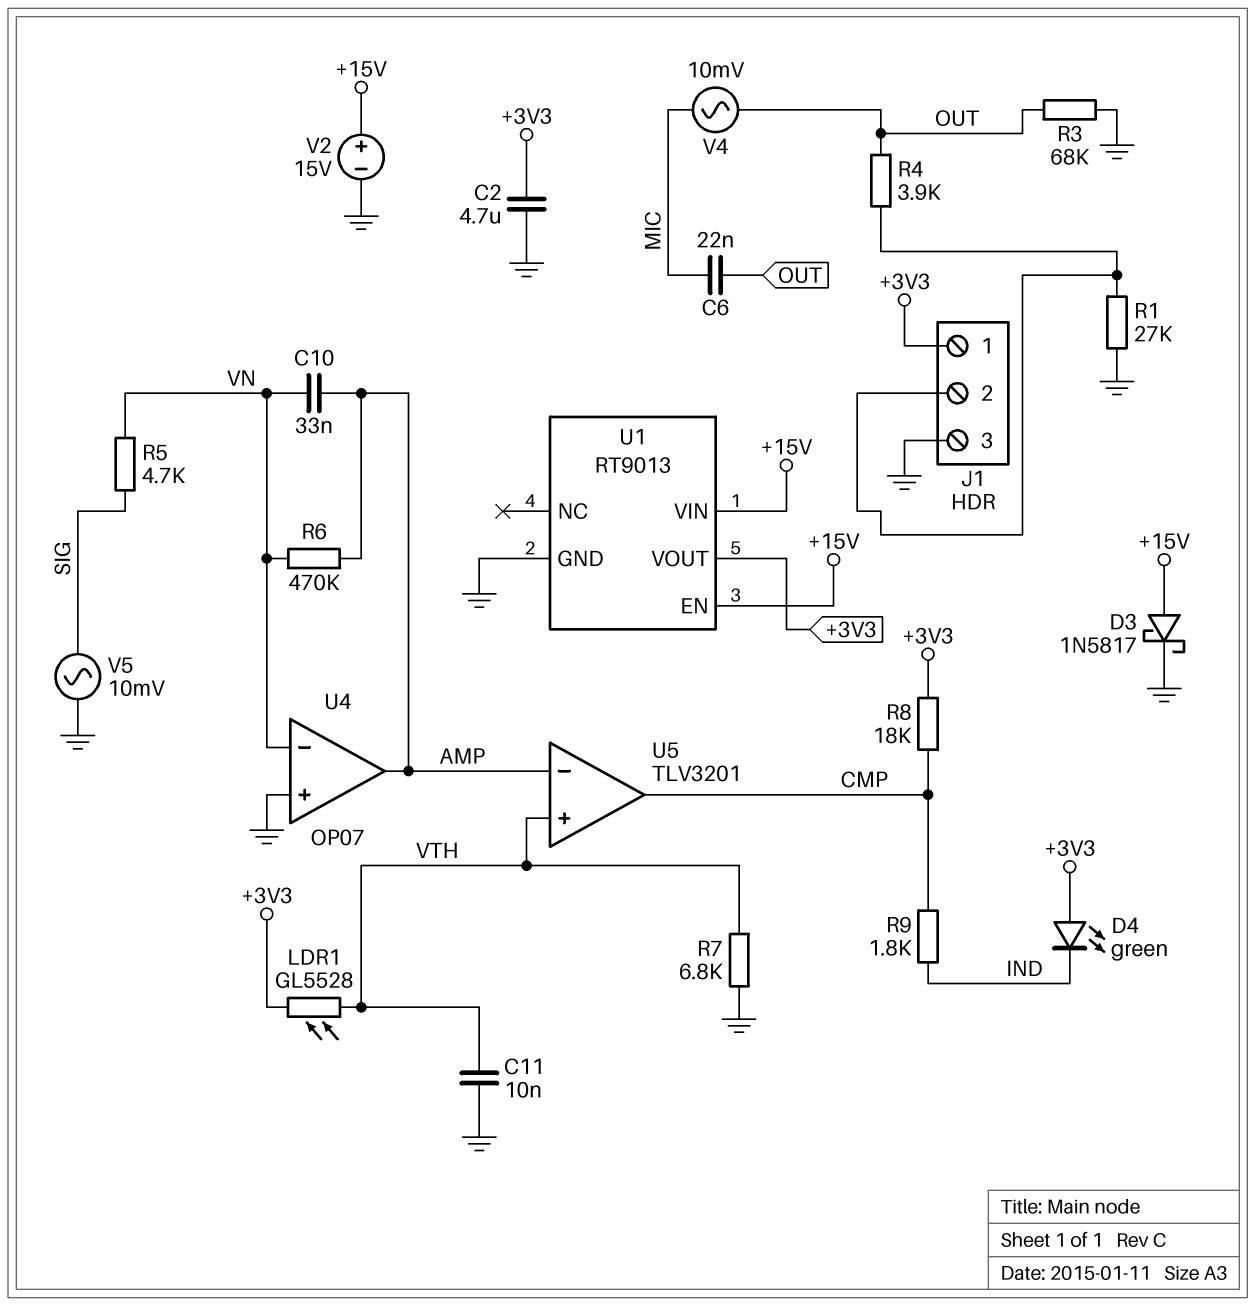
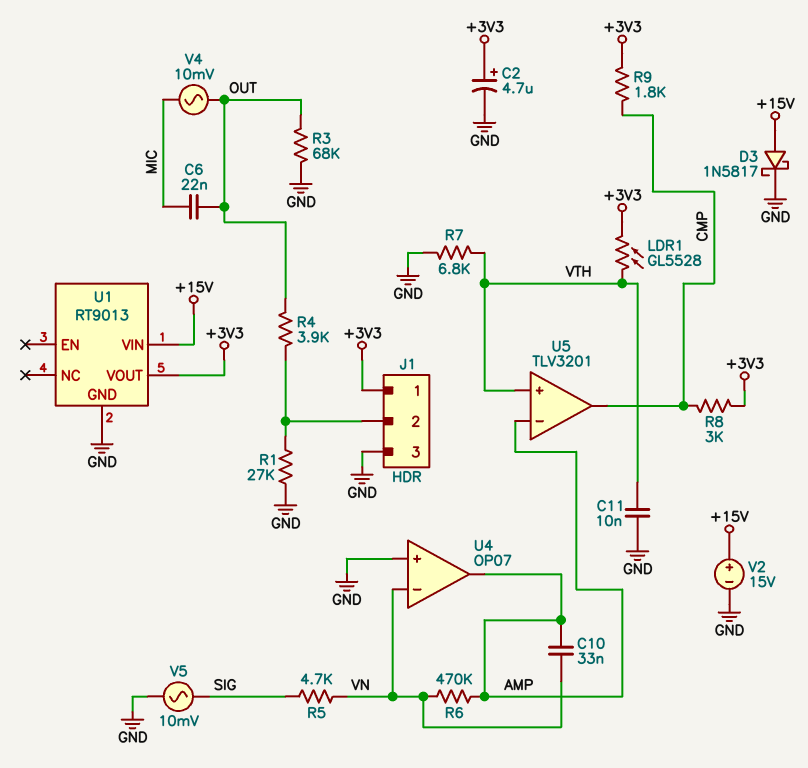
C2: 4.7uF (+3V3, GND) -> 4.7uF (plus +3V3, minus GND)
D4: LED green (A +3V3, K IND) -> none
R8: 18k (+3V3, CMP) -> 3k (+3V3, CMP)
R9: 1.8k (CMP, IND) -> 1.8k (+3V3, CMP)
U1 pin EN: +15V -> none

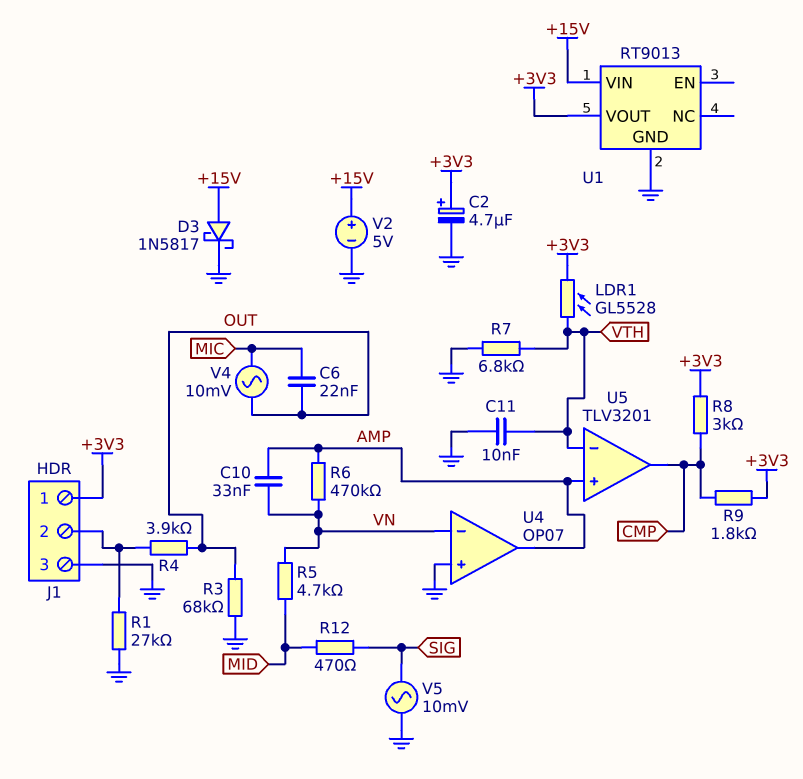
R5: 4.7k (SIG, VN) -> 4.7k (MID, VN)
R12: none -> 470 (MID, SIG)
U5 pin in+: VTH -> AMP
U5 pin in-: AMP -> VTH
V2: 15V (plus +15V, minus GND) -> 5V (plus +15V, minus GND)

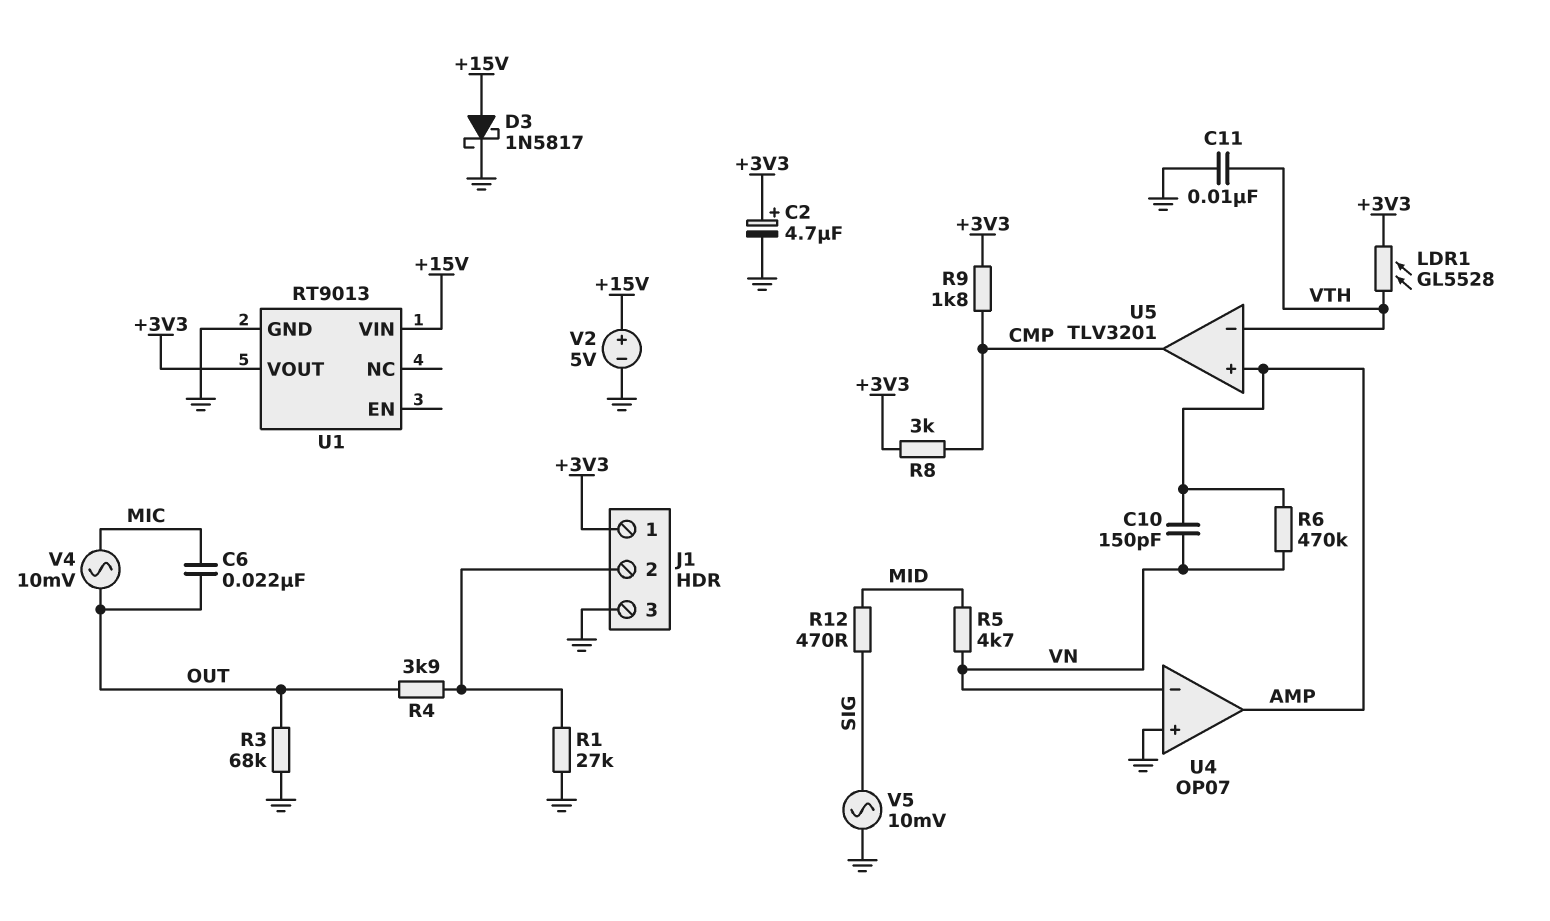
C10: 33nF (AMP, VN) -> 150pF (AMP, VN)
R7: 6.8k (GND, VTH) -> none

